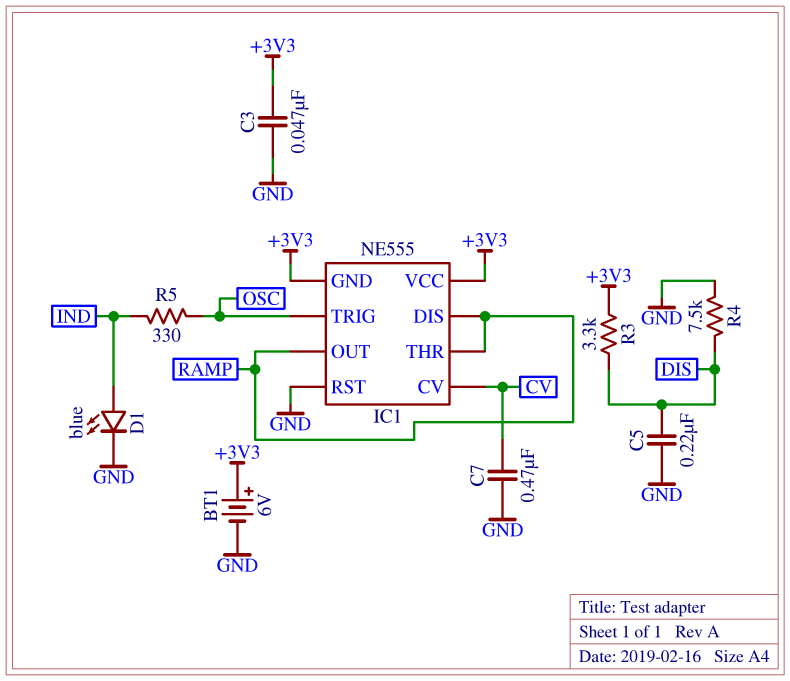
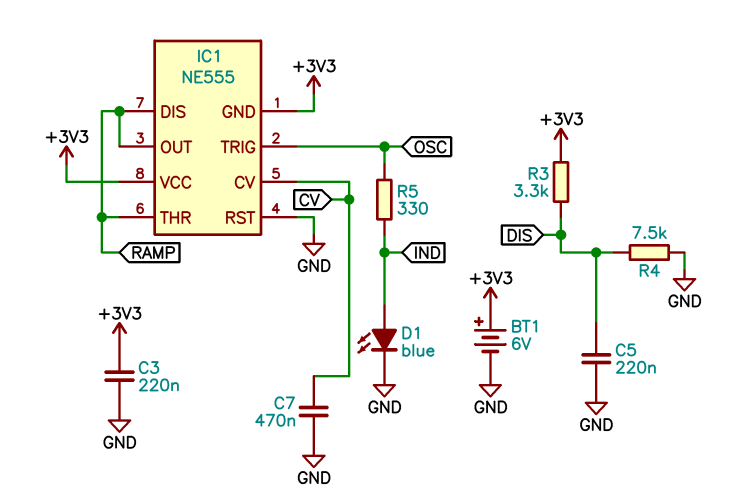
C3: 47nF (+3V3, GND) -> 220nF (+3V3, GND)

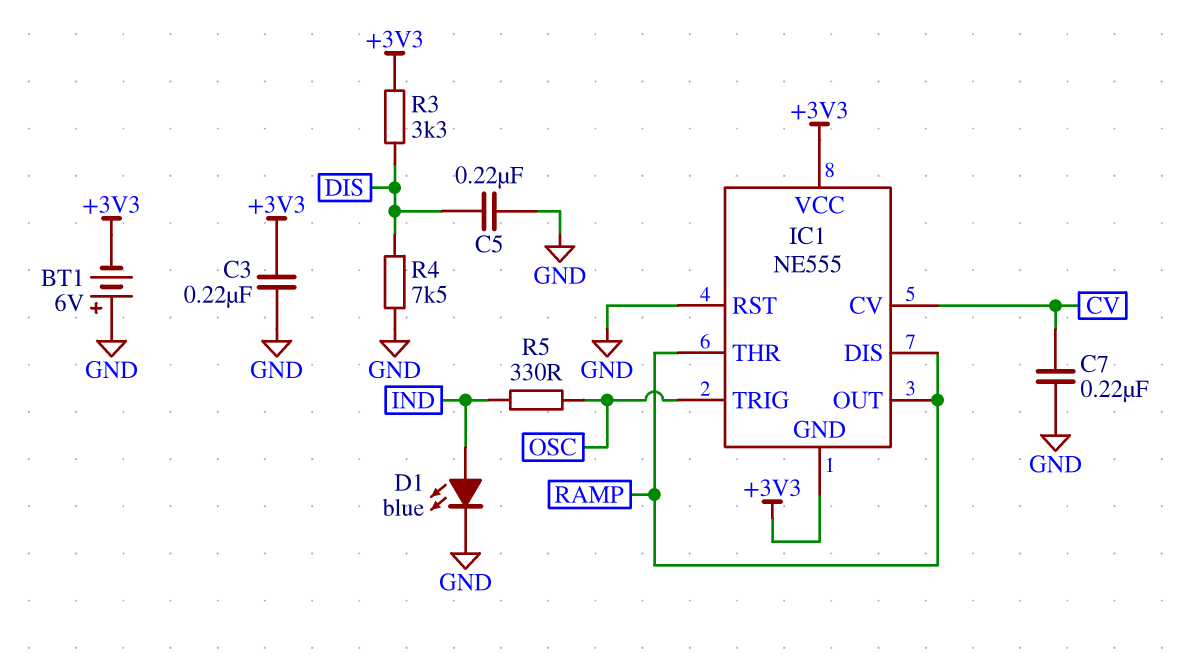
BT1: 6V (plus +3V3, minus GND) -> 6V (plus GND, minus +3V3)
C7: 470nF (CV, GND) -> 220nF (CV, GND)

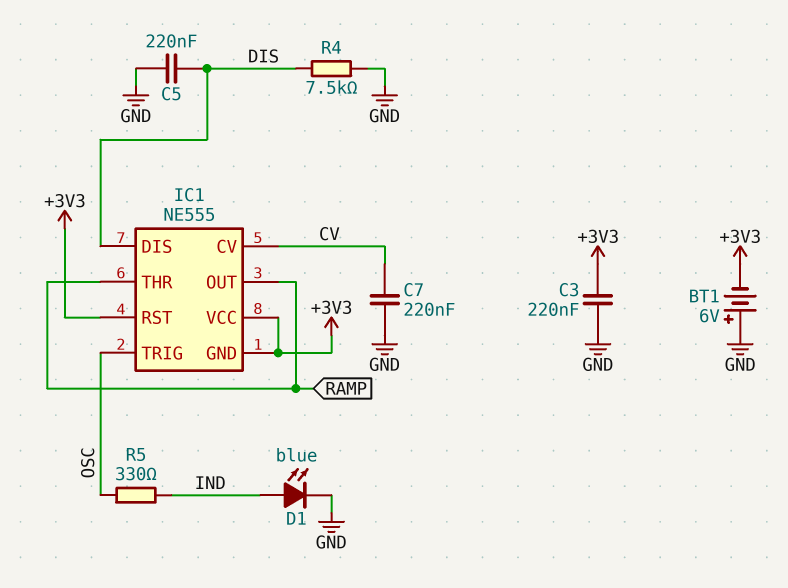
IC1 pin DIS: RAMP -> DIS
IC1 pin RST: GND -> +3V3
R3: 3.3k (+3V3, DIS) -> none

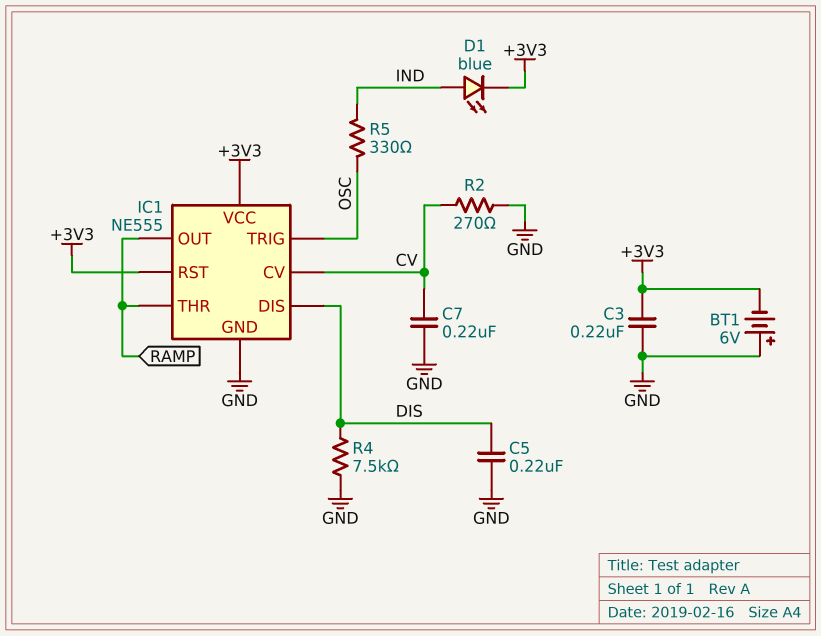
D1: LED blue (A IND, K GND) -> LED blue (A IND, K +3V3)
IC1 pin GND: +3V3 -> GND
R2: none -> 270 (CV, GND)

